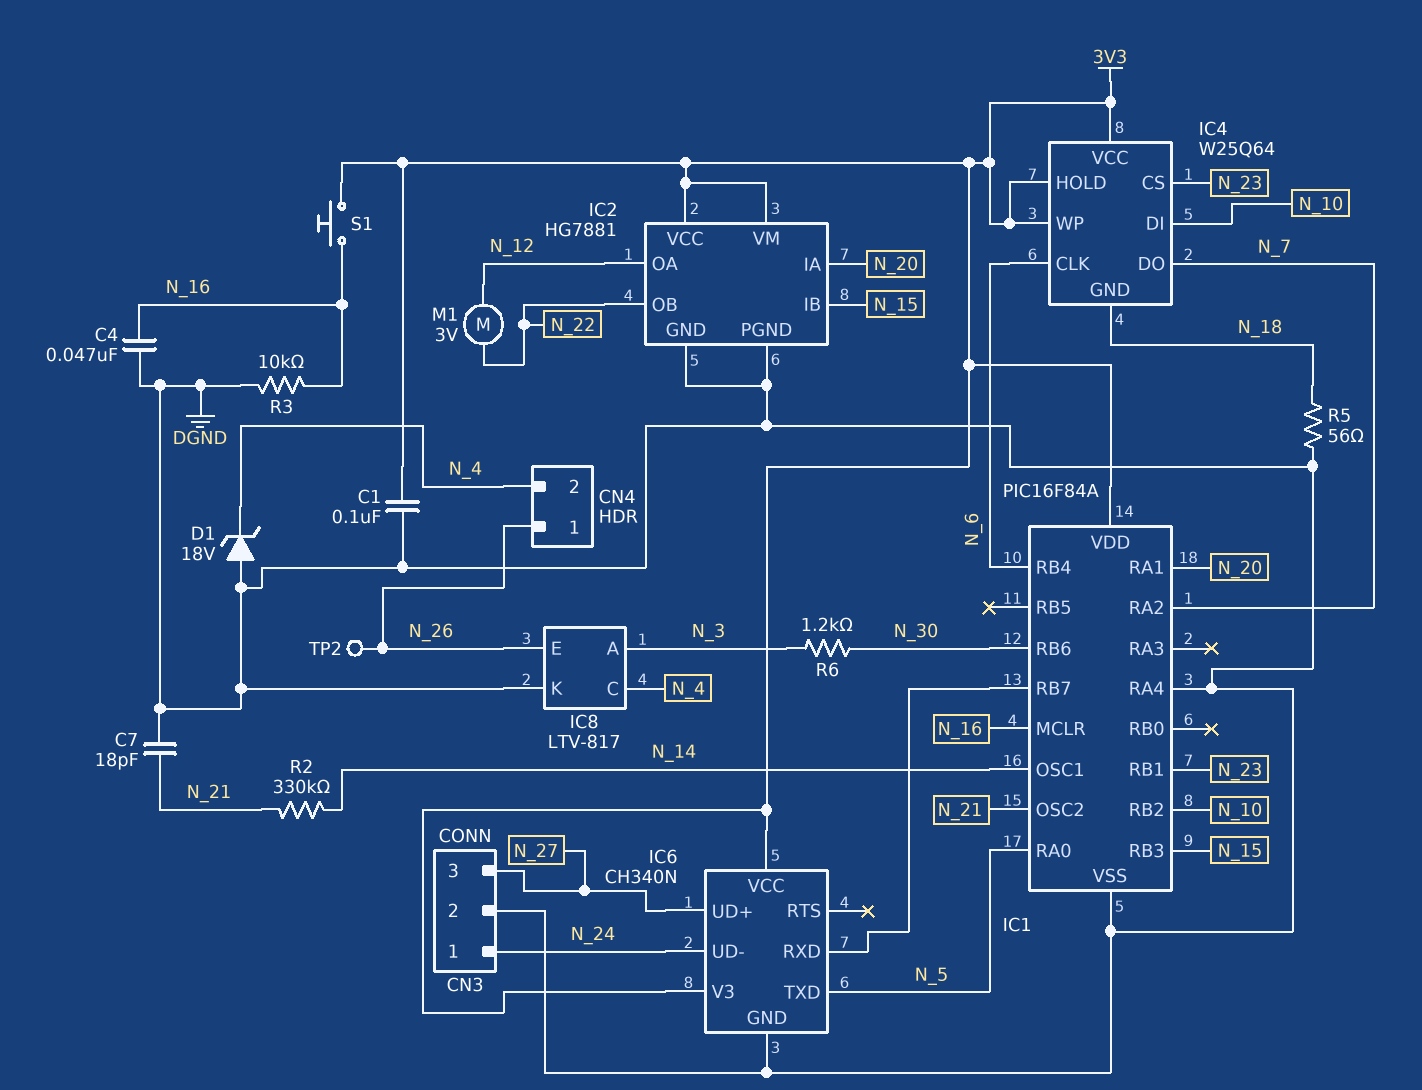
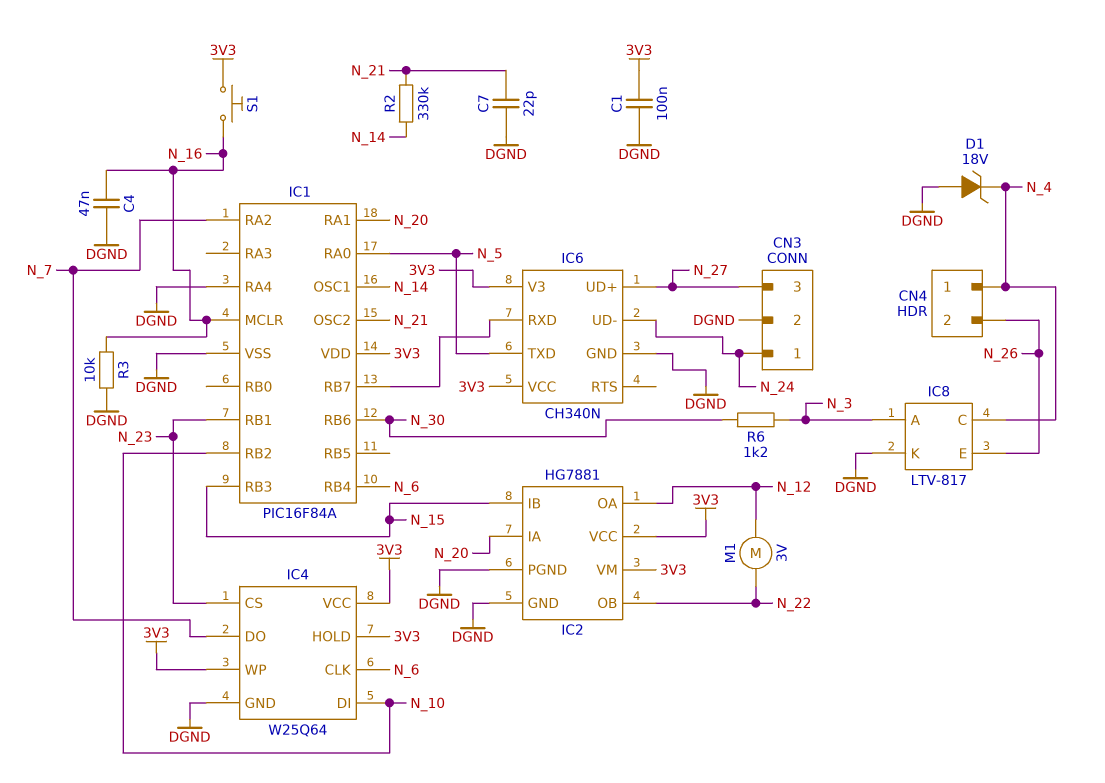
C7: 18pF (DGND, N_21) -> 22pF (DGND, N_21)
CN4 pin 1: N_26 -> N_4
CN4 pin 2: N_4 -> N_26
IC4 pin GND: N_18 -> DGND
R5: 56 (DGND, N_18) -> none
TP2: test point (N_26) -> none

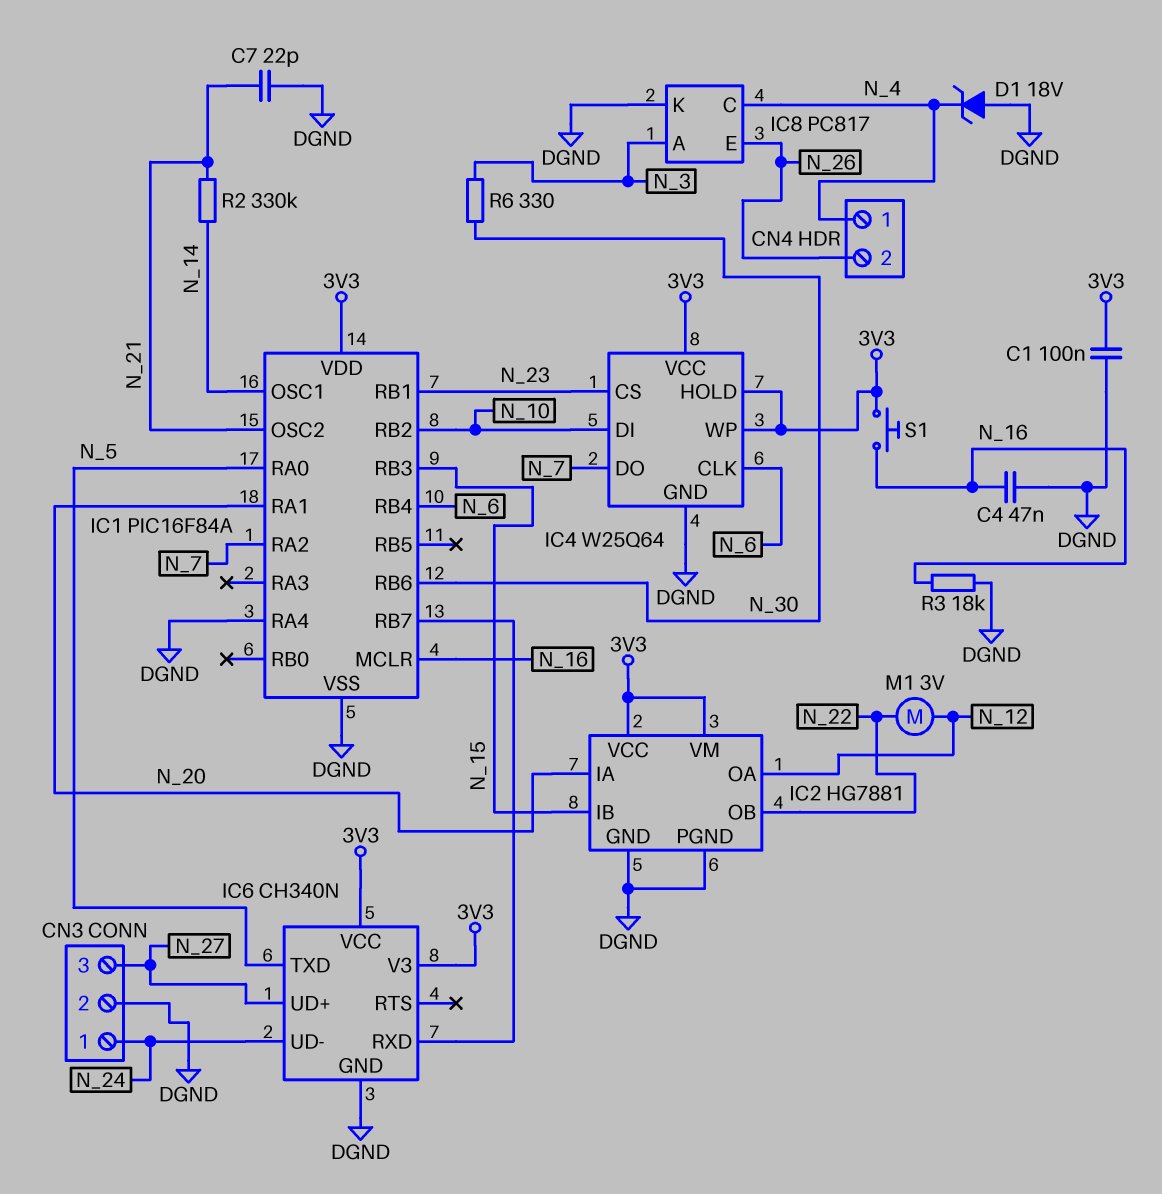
IC8: LTV-817 -> PC817
R3: 10k (DGND, N_16) -> 18k (DGND, N_16)
R6: 1.2k (N_3, N_30) -> 330 (N_3, N_30)

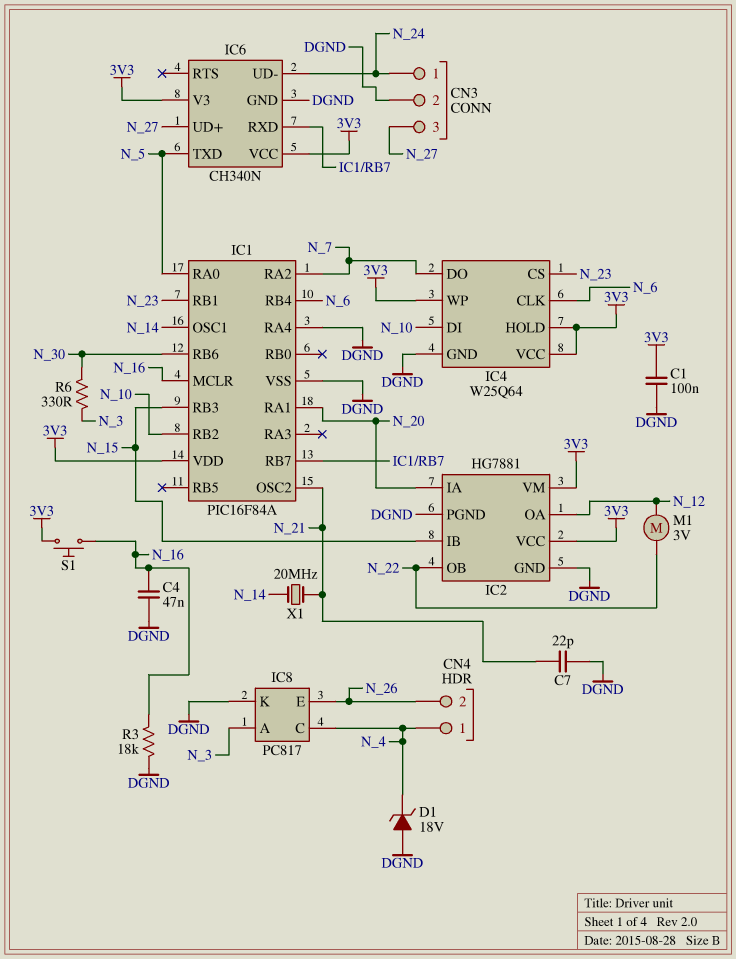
R2: 330k (N_14, N_21) -> none
X1: none -> 20MHz (N_14, N_21)

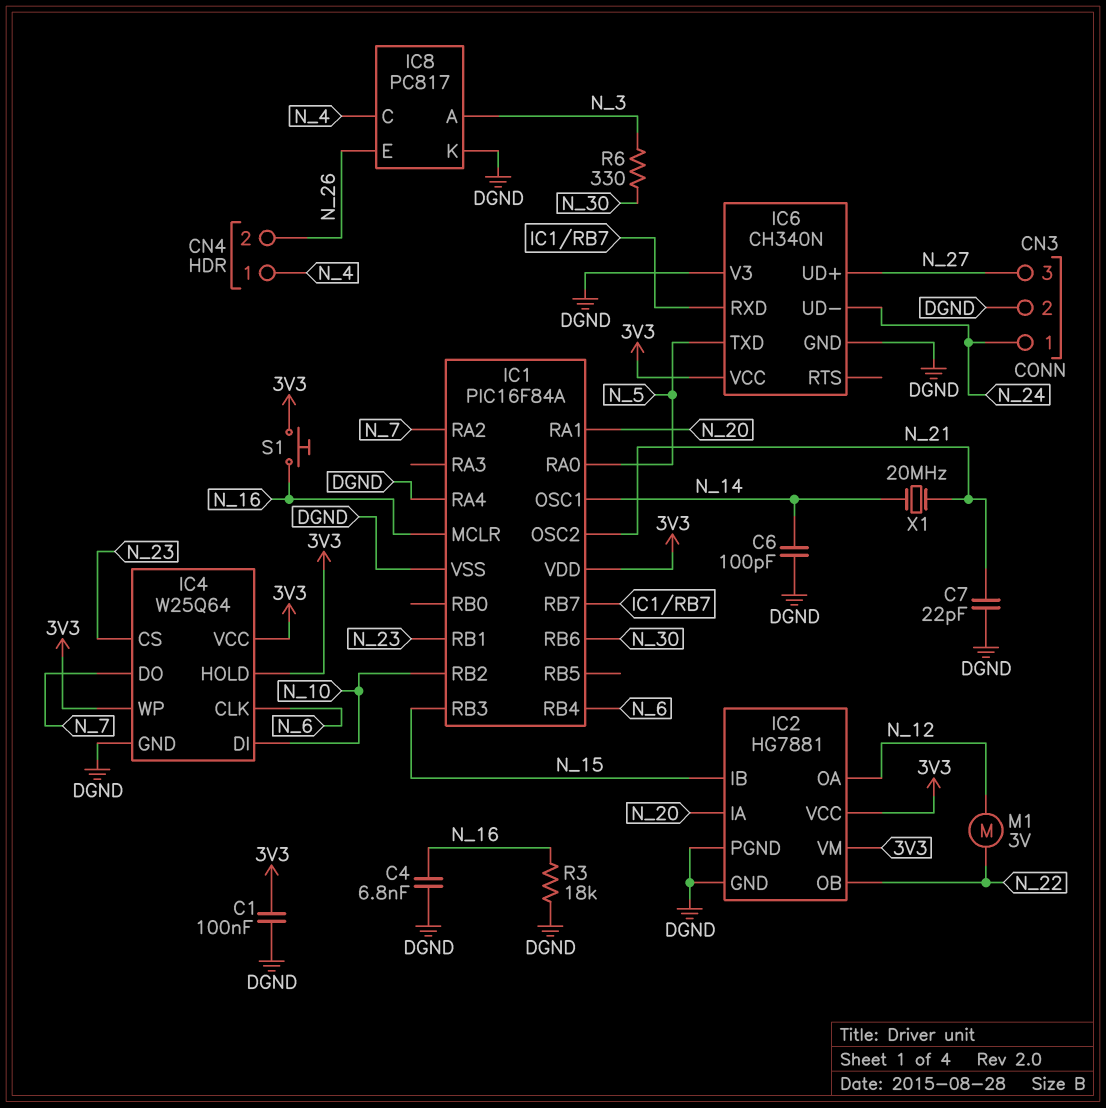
C4: 47nF (DGND, N_16) -> 6.8nF (DGND, N_16)
C6: none -> 100pF (DGND, N_14)
D1: zener 18V (A DGND, K N_4) -> none
IC6 pin V3: 3V3 -> DGND

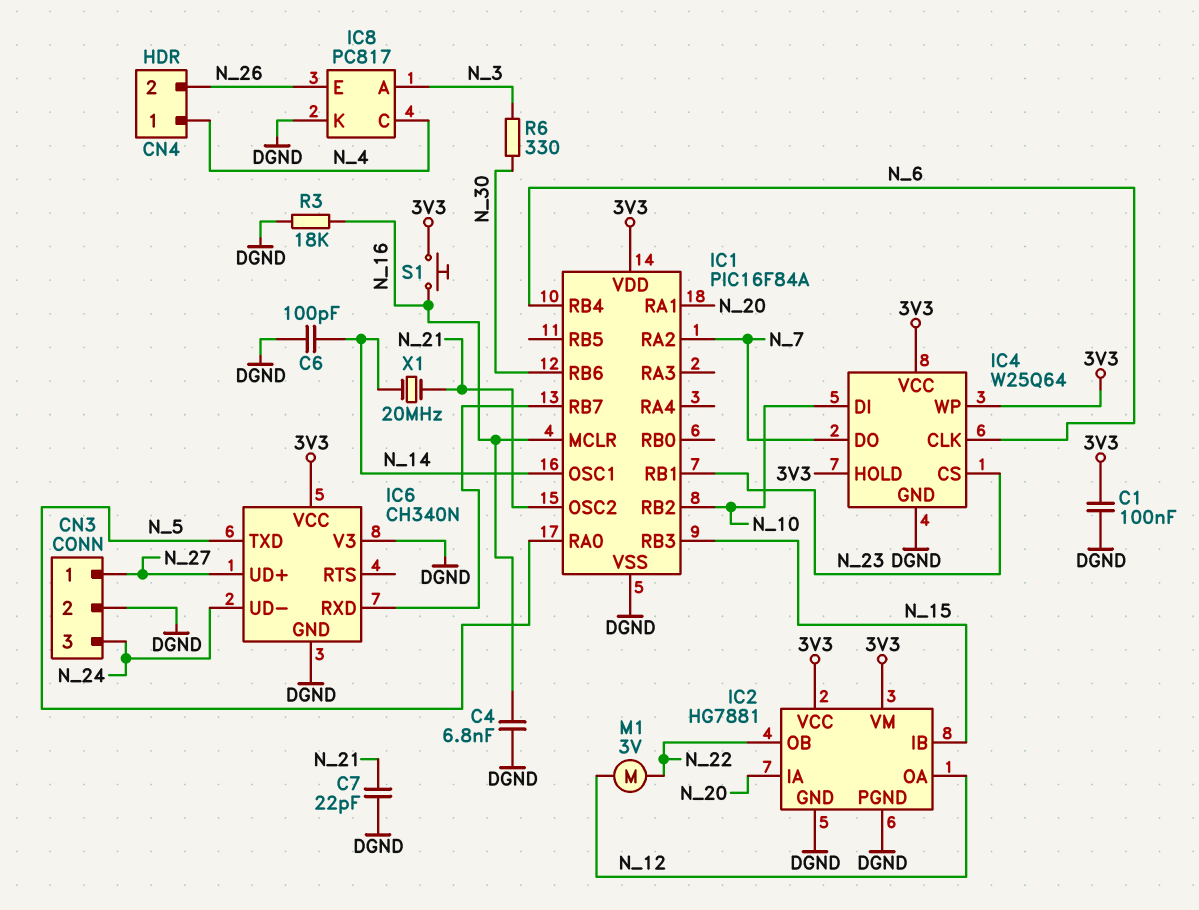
CN3 pin 1: N_24 -> N_27
CN3 pin 3: N_27 -> N_24
IC1 pin RA4: DGND -> none

